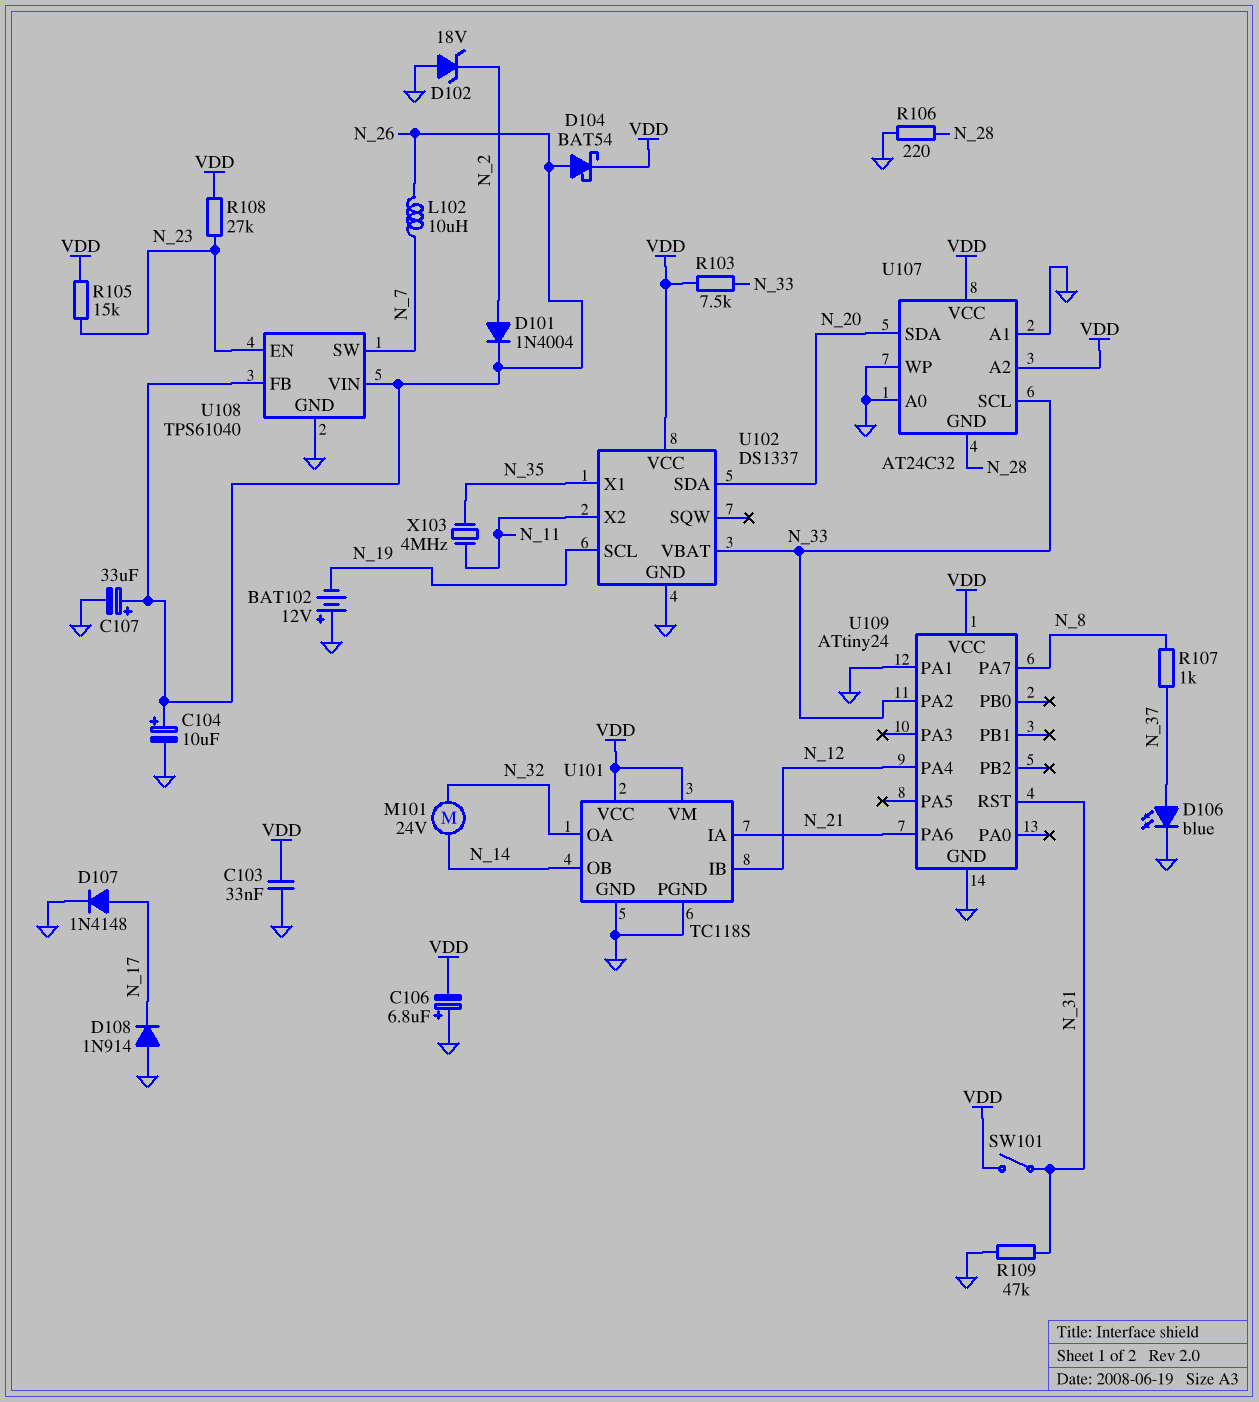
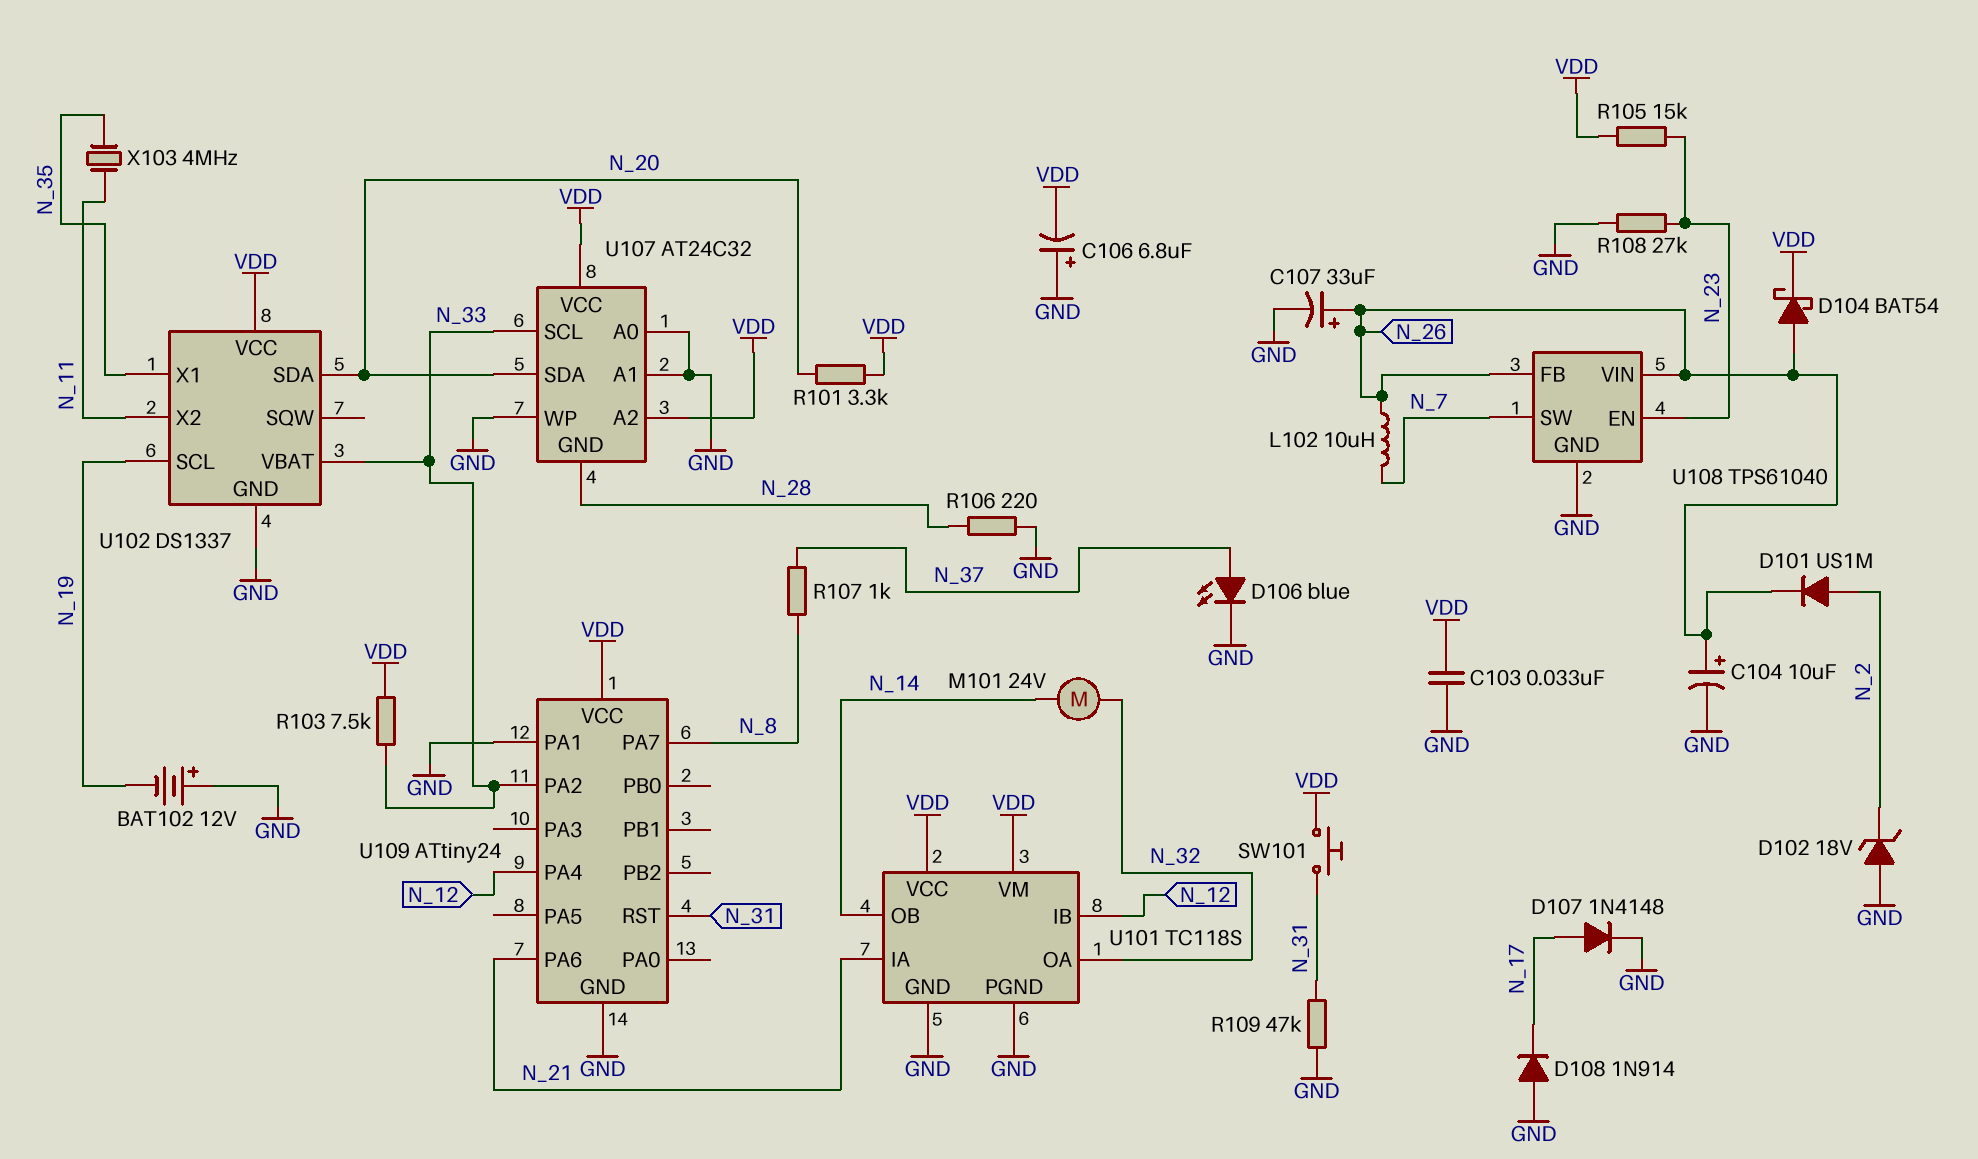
D101: diode 1N4004 (A N_2, K N_26) -> diode US1M (A N_2, K N_26)
R101: none -> 3.3k (N_20, VDD)
R108: 27k (N_23, VDD) -> 27k (GND, N_23)
SW101: switch (N_31, VDD) -> button (N_31, VDD)

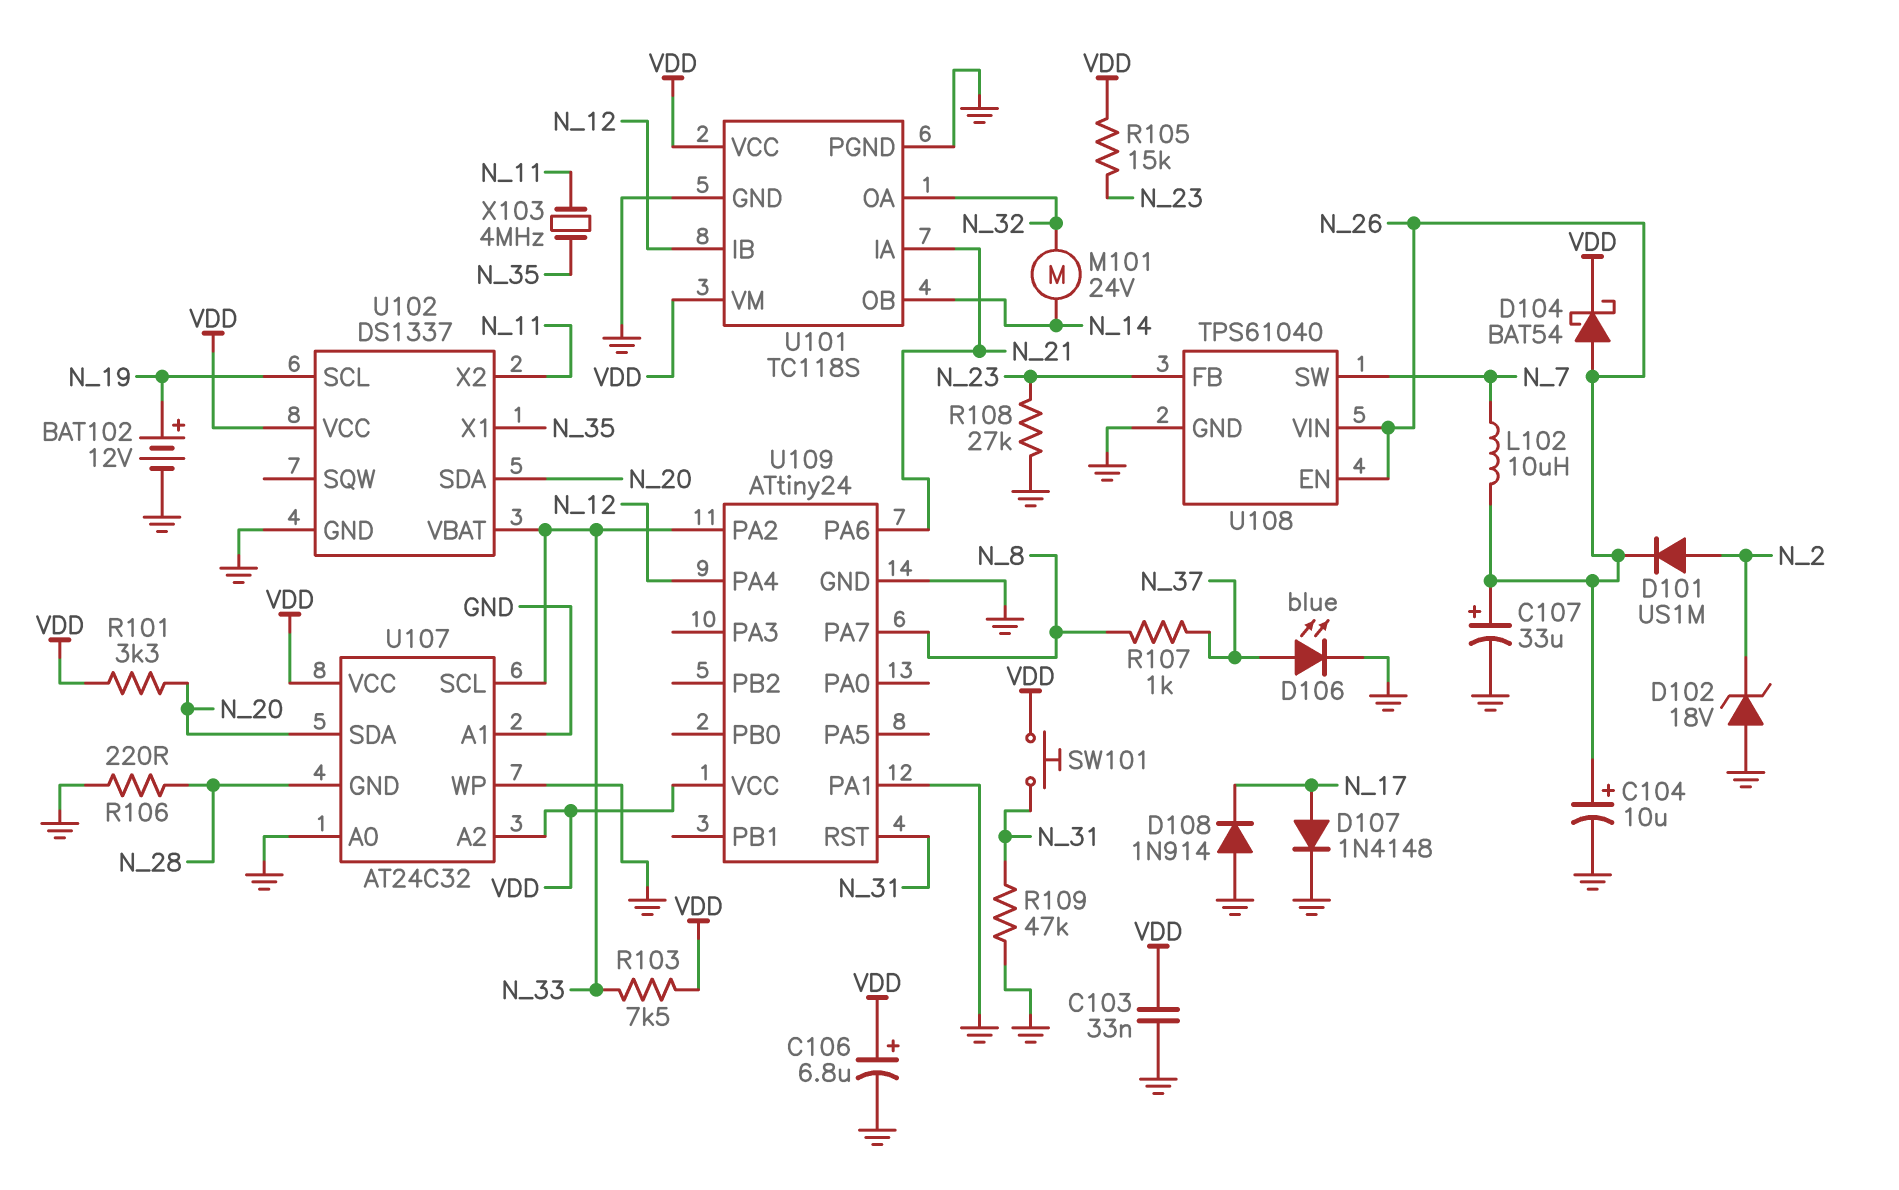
BAT102: 12V (plus GND, minus N_19) -> 12V (plus N_19, minus GND)
C106: 6.8uF (plus GND, minus VDD) -> 6.8uF (plus VDD, minus GND)
U108 pin EN: N_23 -> N_26
U108 pin FB: N_26 -> N_23

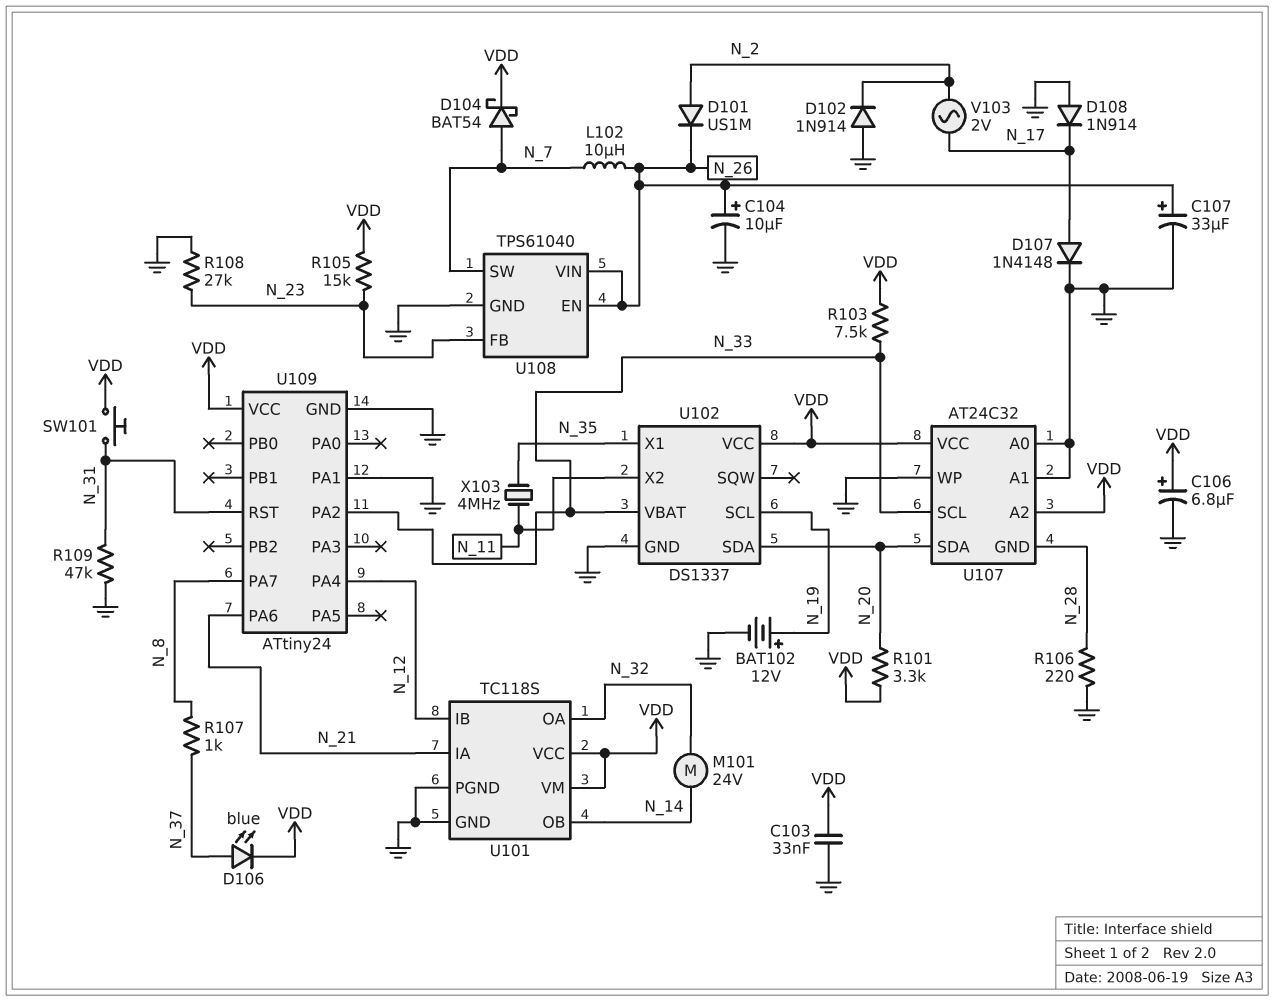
D102: zener 18V (A GND, K N_2) -> diode 1N914 (A GND, K N_2)
D104: schottky BAT54 (A N_26, K VDD) -> schottky BAT54 (A N_7, K VDD)
D106: LED blue (A N_37, K GND) -> LED blue (A N_37, K VDD)
V103: none -> AC 2V (N_2, N_17)

